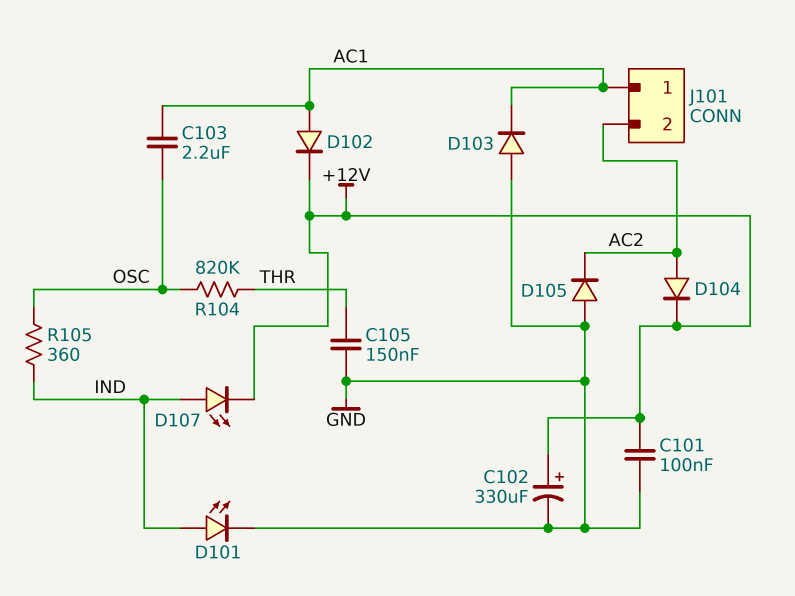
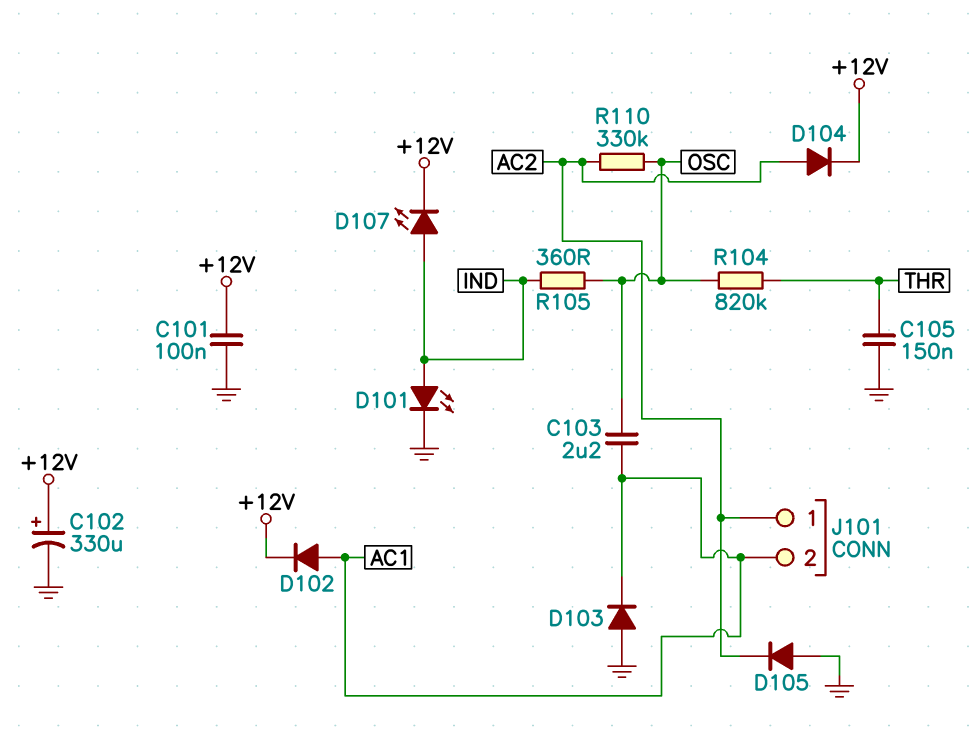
J101 pin 1: AC1 -> AC2
J101 pin 2: AC2 -> AC1
R110: none -> 330k (AC2, OSC)

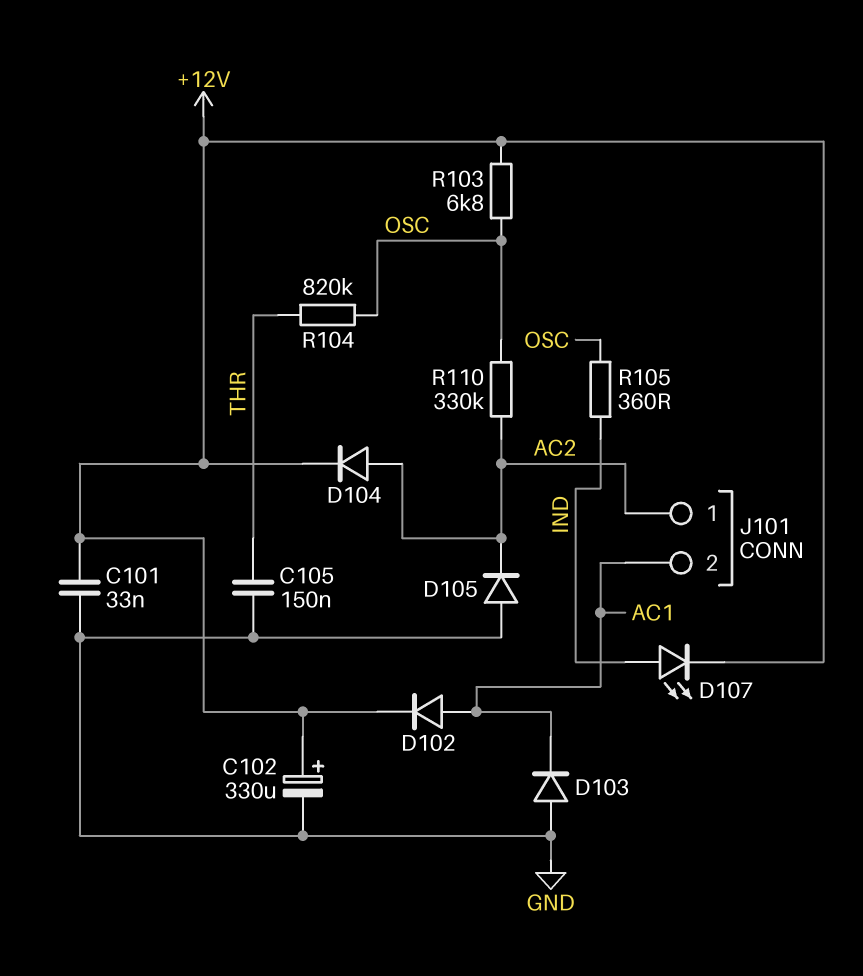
C101: 100nF (+12V, GND) -> 33nF (+12V, GND)
C103: 2.2uF (AC1, OSC) -> none
D101: LED (A IND, K GND) -> none
R103: none -> 6.8k (+12V, OSC)

